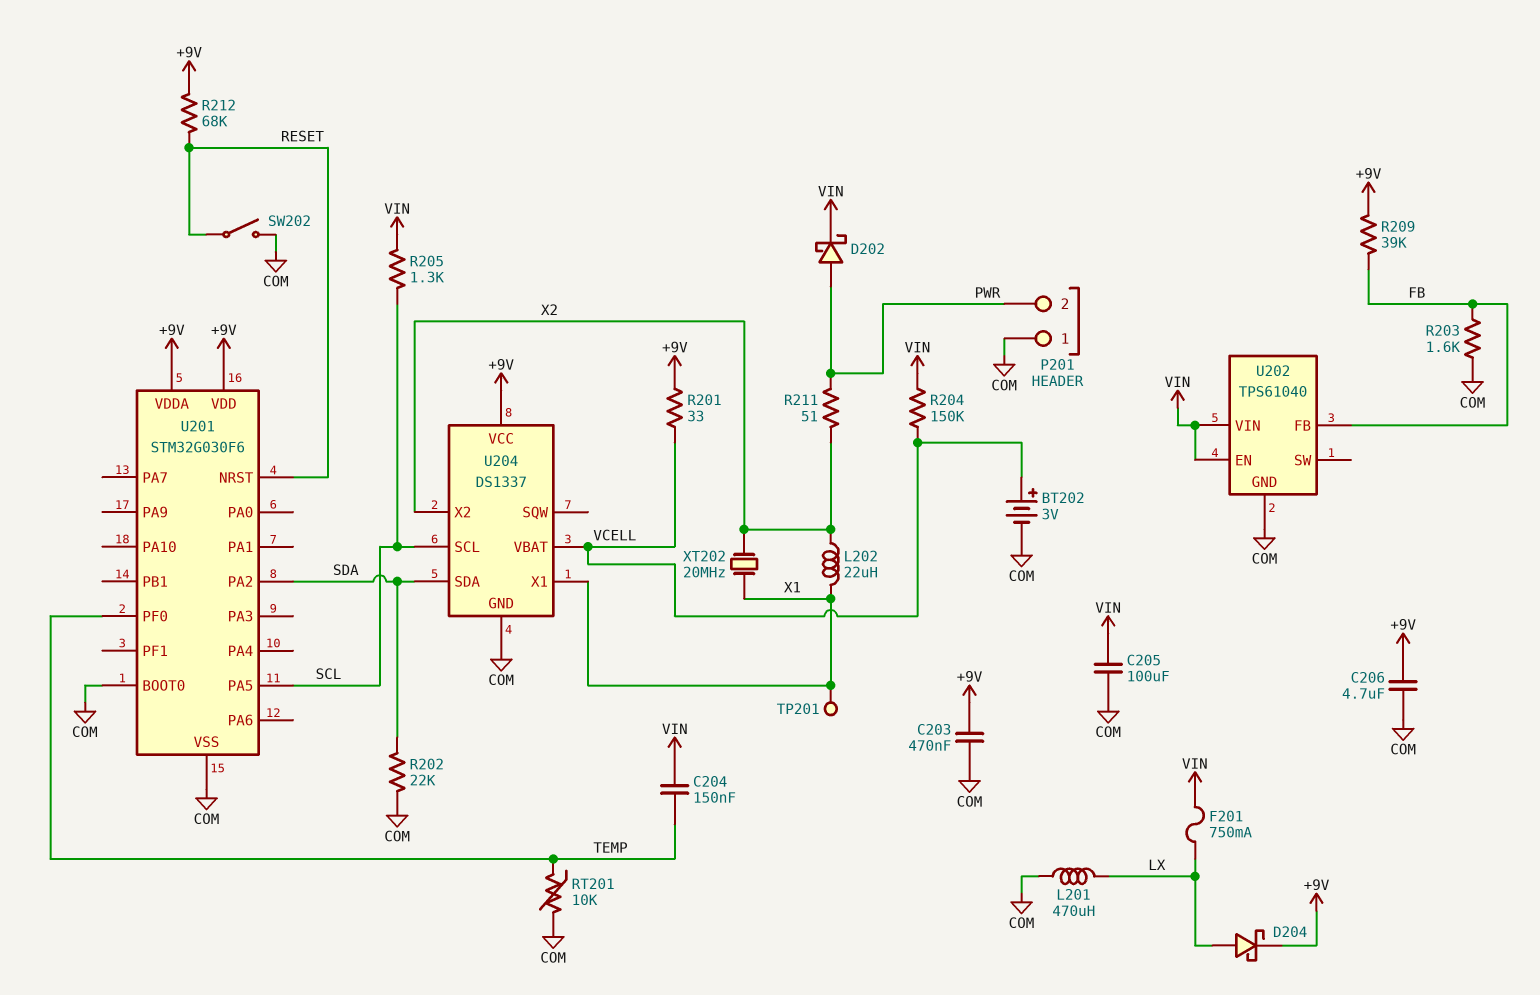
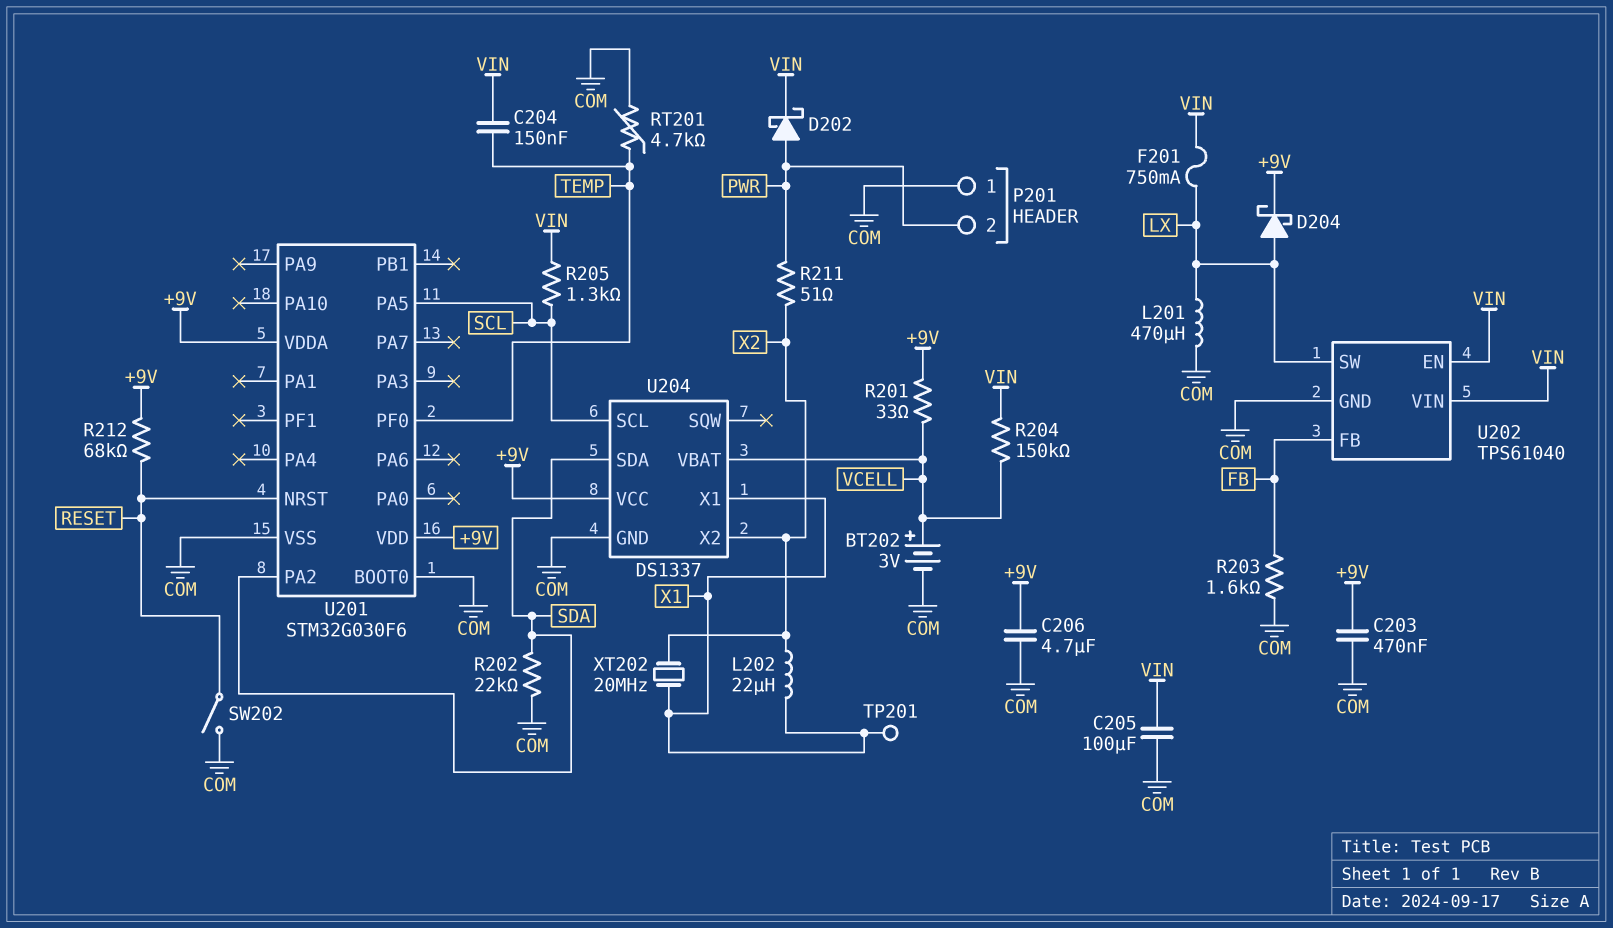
R209: 39k (+9V, FB) -> none
RT201: 10k (COM, TEMP) -> 4.7k (COM, TEMP)
U202 pin SW: none -> LX

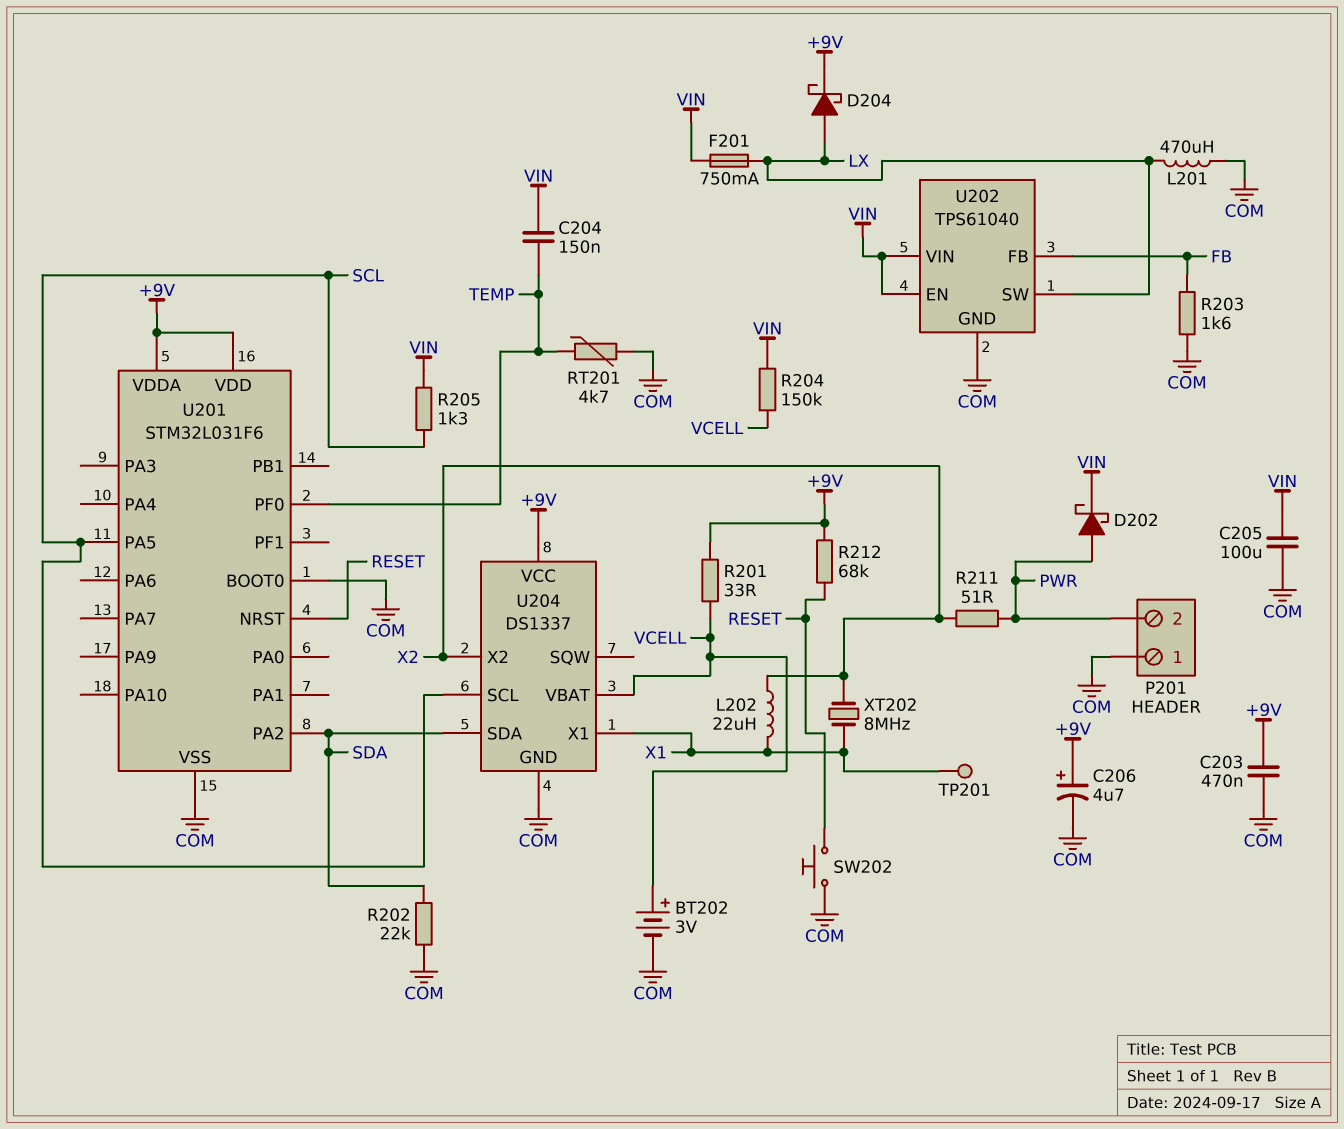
C206: 4.7uF (+9V, COM) -> 4.7uF (plus +9V, minus COM)
SW202: switch (COM, RESET) -> button (COM, RESET)
U201: STM32G030F6 -> STM32L031F6
XT202: 20MHz (X1, X2) -> 8MHz (X1, X2)

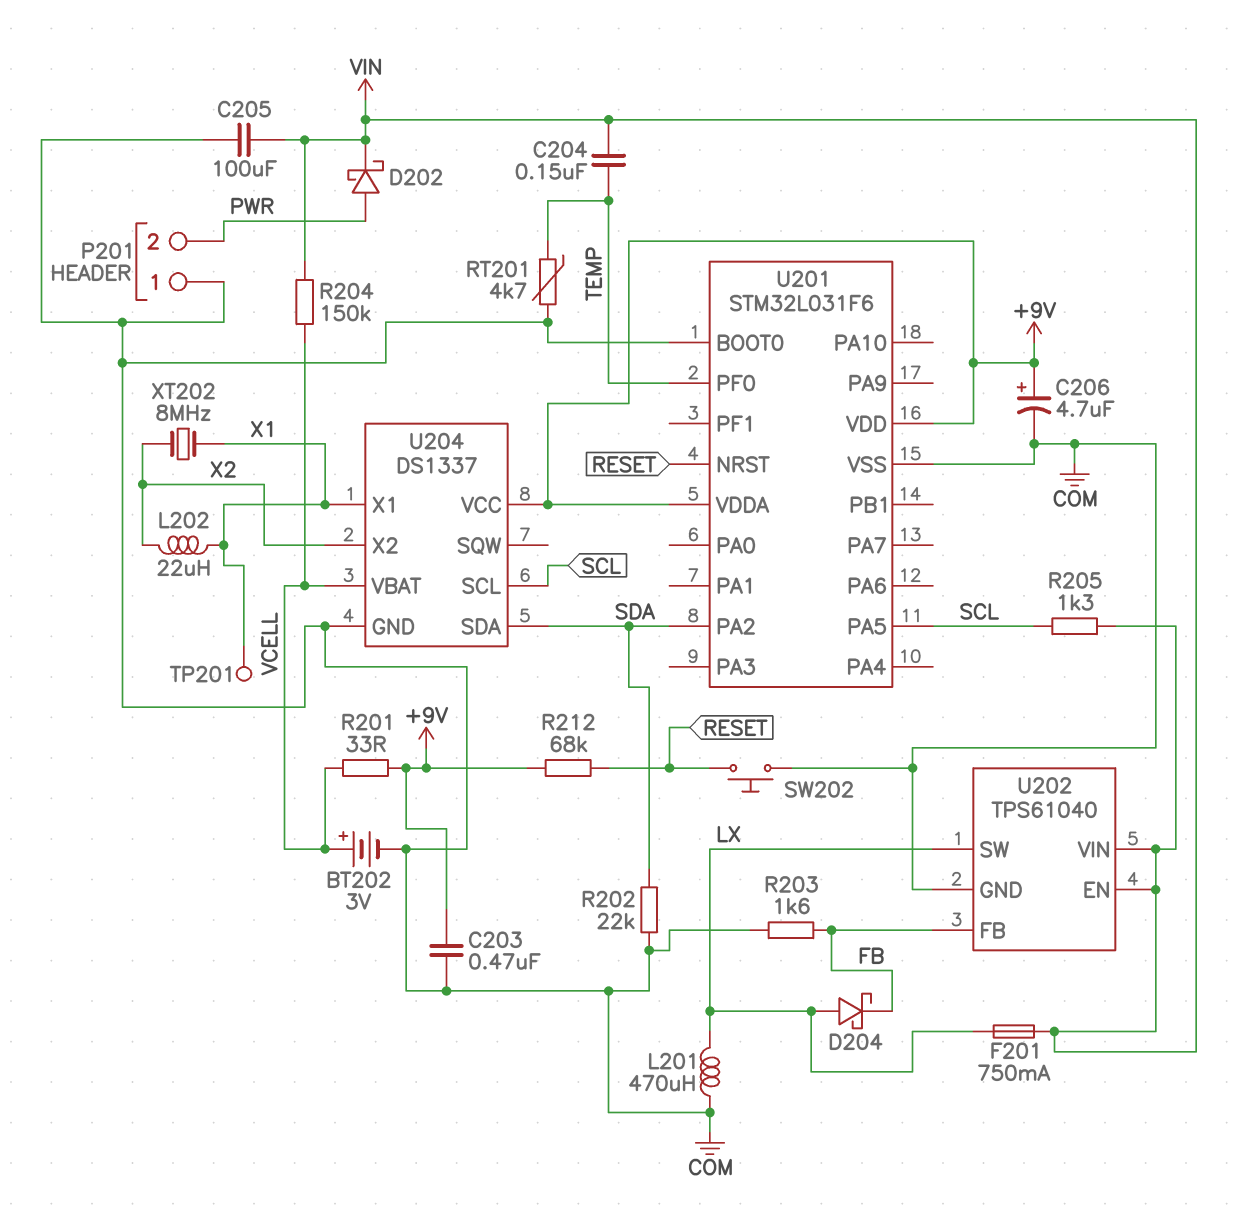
D204: schottky (A LX, K +9V) -> schottky (A LX, K FB)
R211: 51 (PWR, X2) -> none

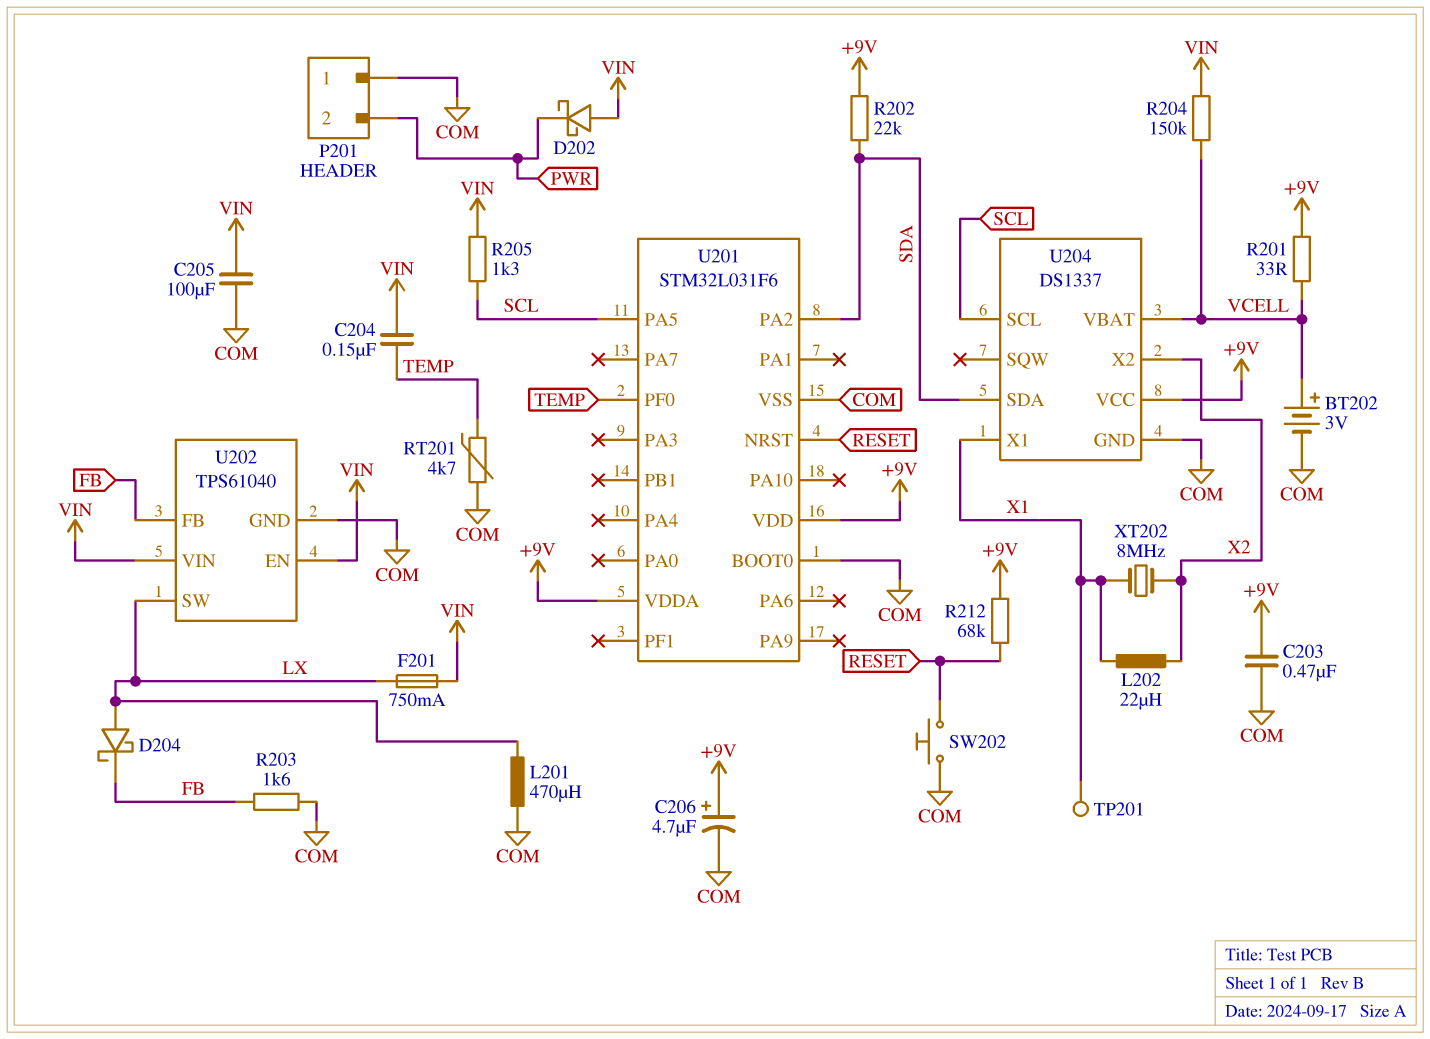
D202: schottky (A PWR, K VIN) -> schottky (A VIN, K PWR)
R202: 22k (COM, SDA) -> 22k (+9V, SDA)

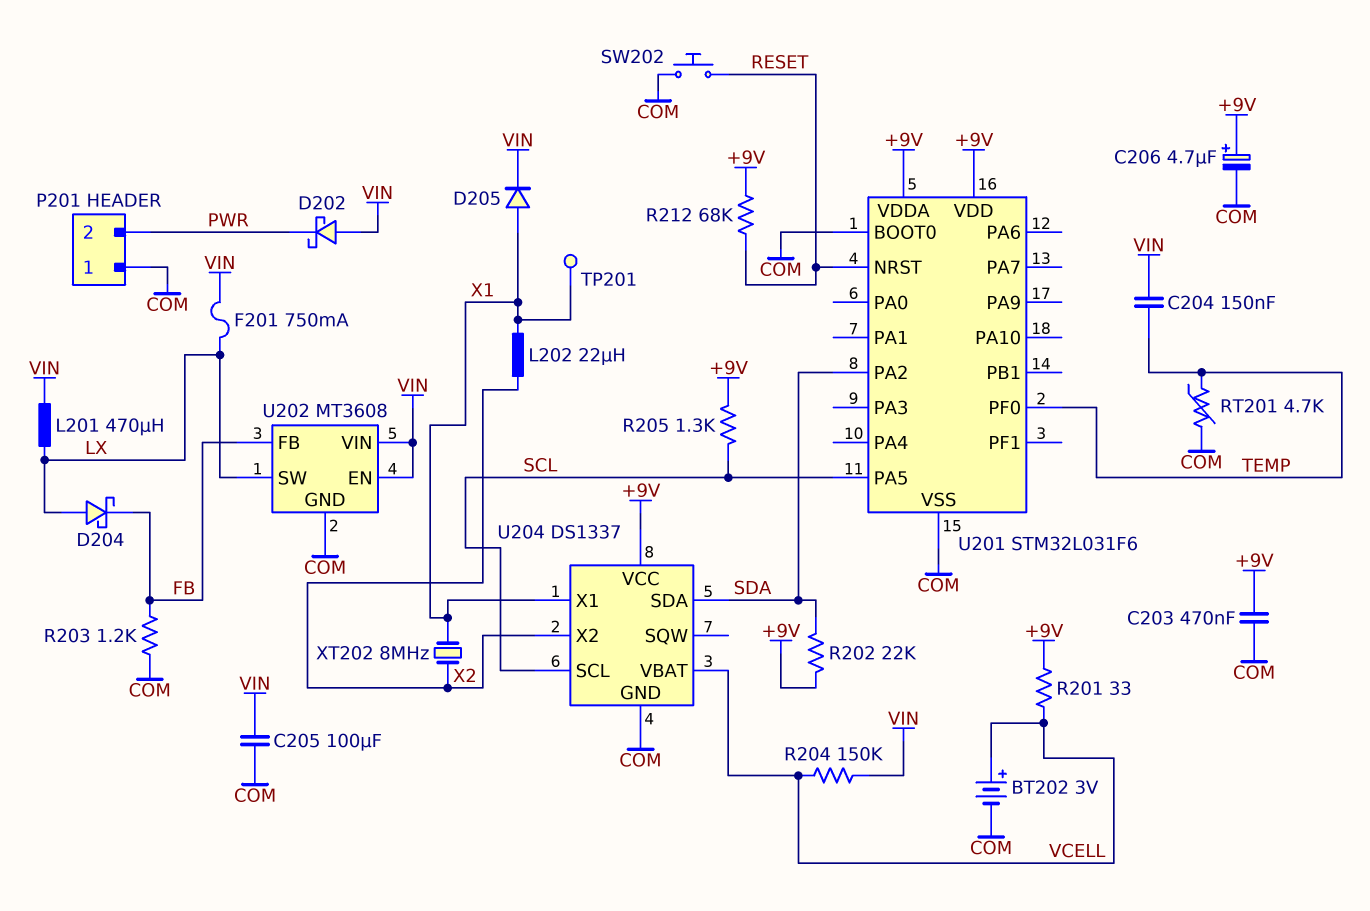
D205: none -> diode (A X1, K VIN)
L201: 470uH (COM, LX) -> 470uH (LX, VIN)
R203: 1.6k (COM, FB) -> 1.2k (COM, FB)
R205: 1.3k (SCL, VIN) -> 1.3k (+9V, SCL)
U202: TPS61040 -> MT3608

